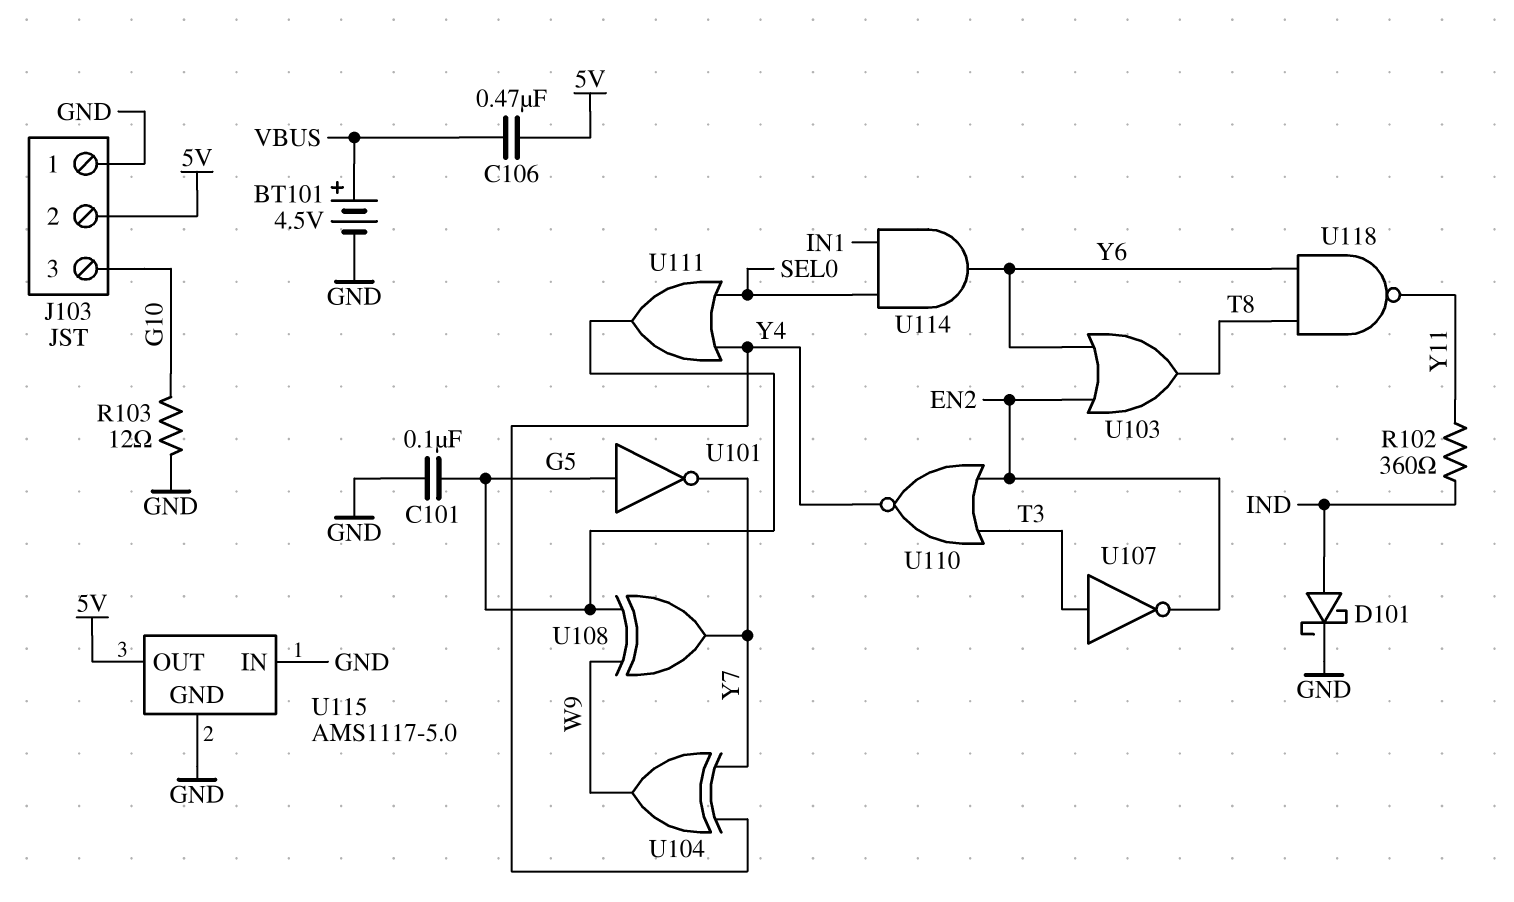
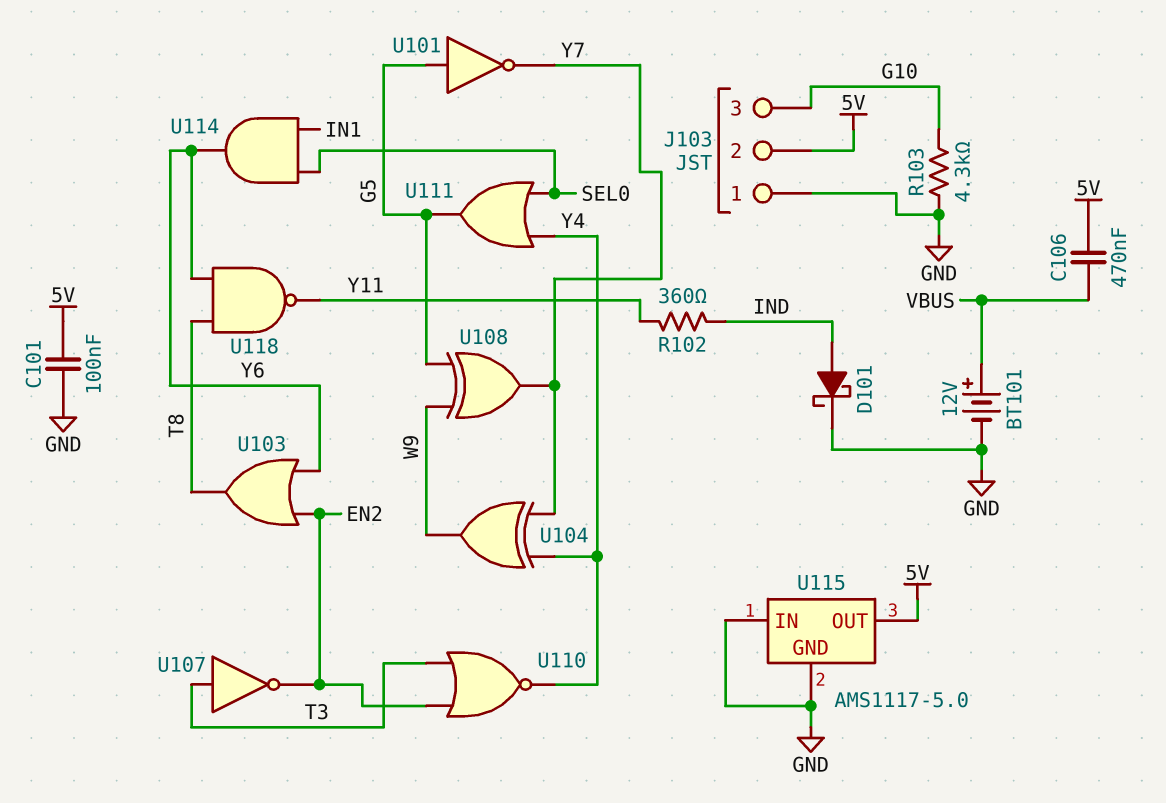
BT101: 4.5V (plus VBUS, minus GND) -> 12V (plus VBUS, minus GND)
C101: 100nF (G5, GND) -> 100nF (5V, GND)
R103: 12 (G10, GND) -> 4.3k (G10, GND)

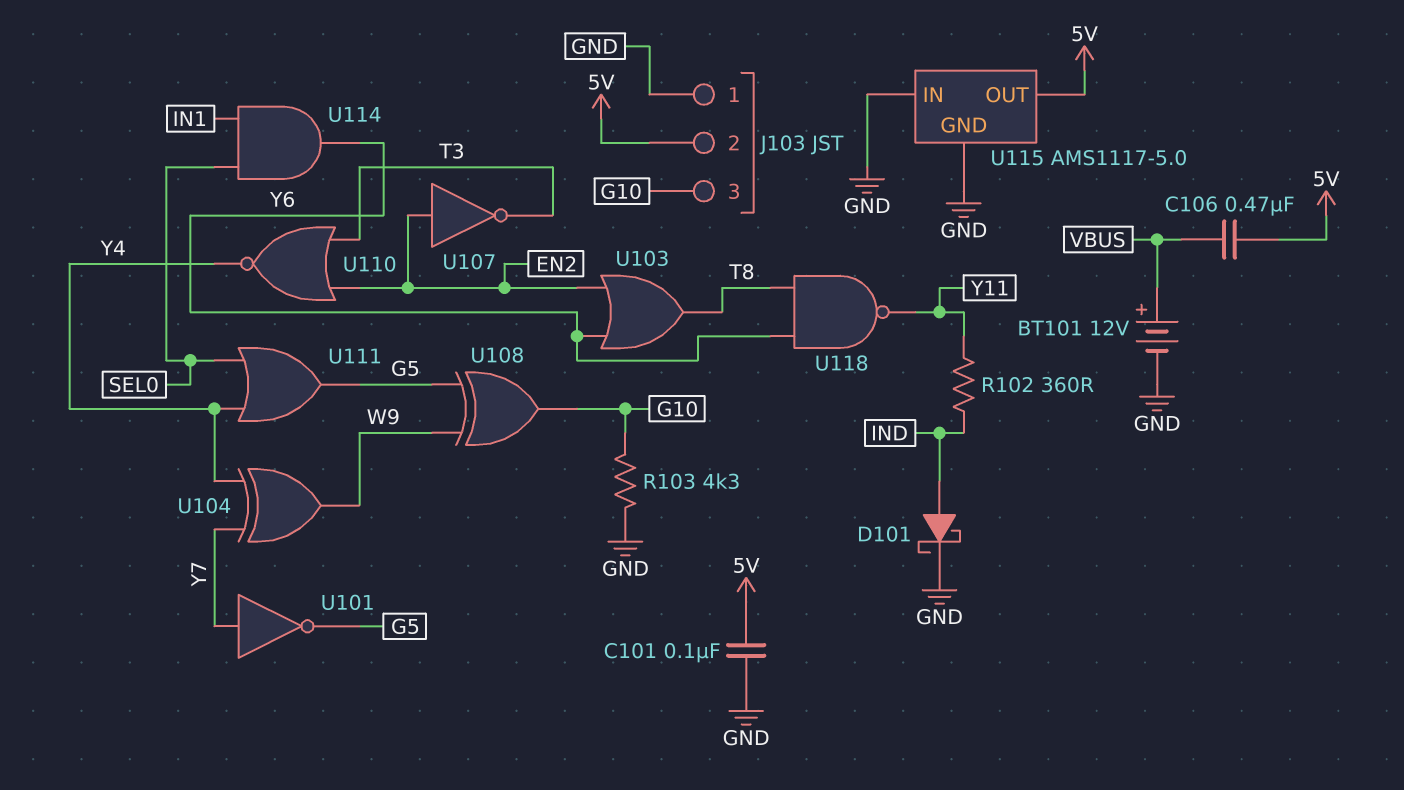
U101: NOT (in G5, out Y7) -> NOT (in Y7, out G5)
U107: NOT (in T3, out EN2) -> NOT (in EN2, out T3)
U108: XOR (in G5, in W9, out Y7) -> XOR (in G5, in W9, out G10)

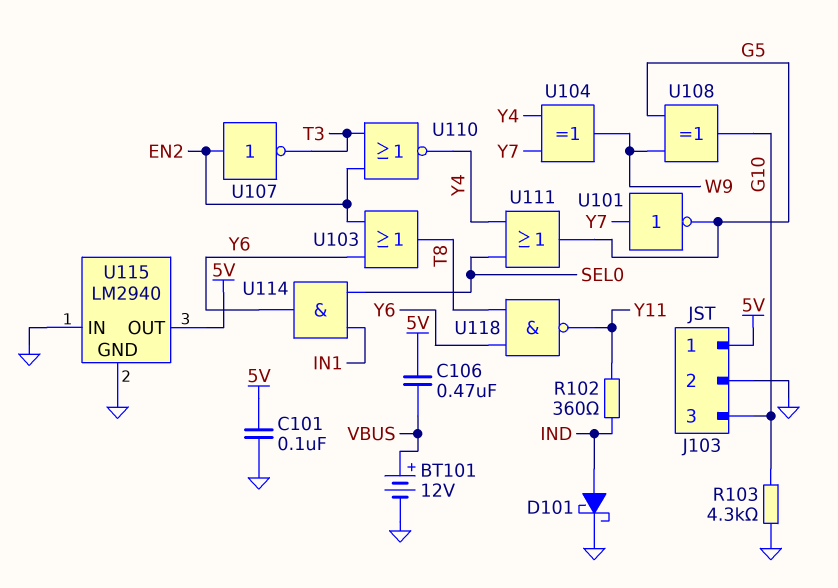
J103 pin 1: GND -> 5V
J103 pin 2: 5V -> GND
U115: AMS1117-5.0 -> LM2940

